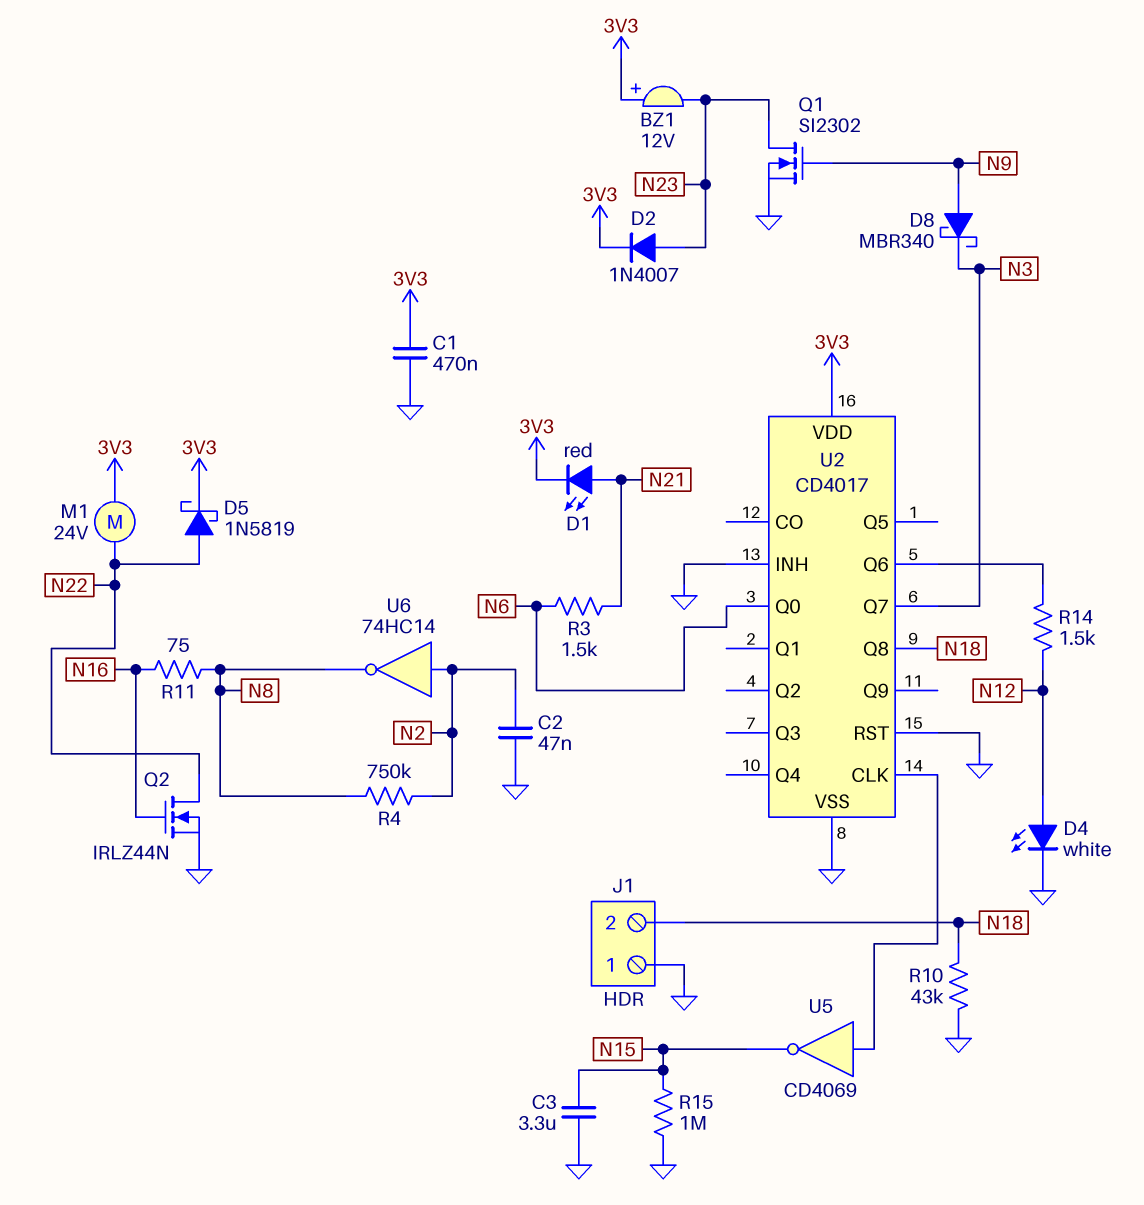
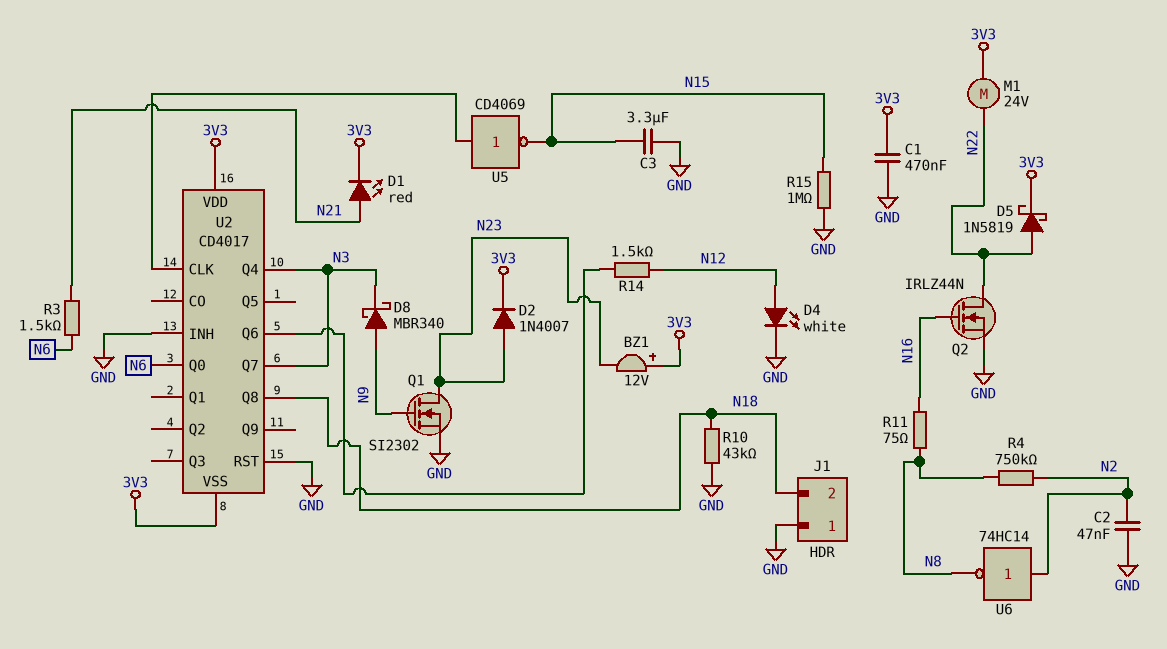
U2 pin Q4: none -> N3
U2 pin VSS: GND -> 3V3

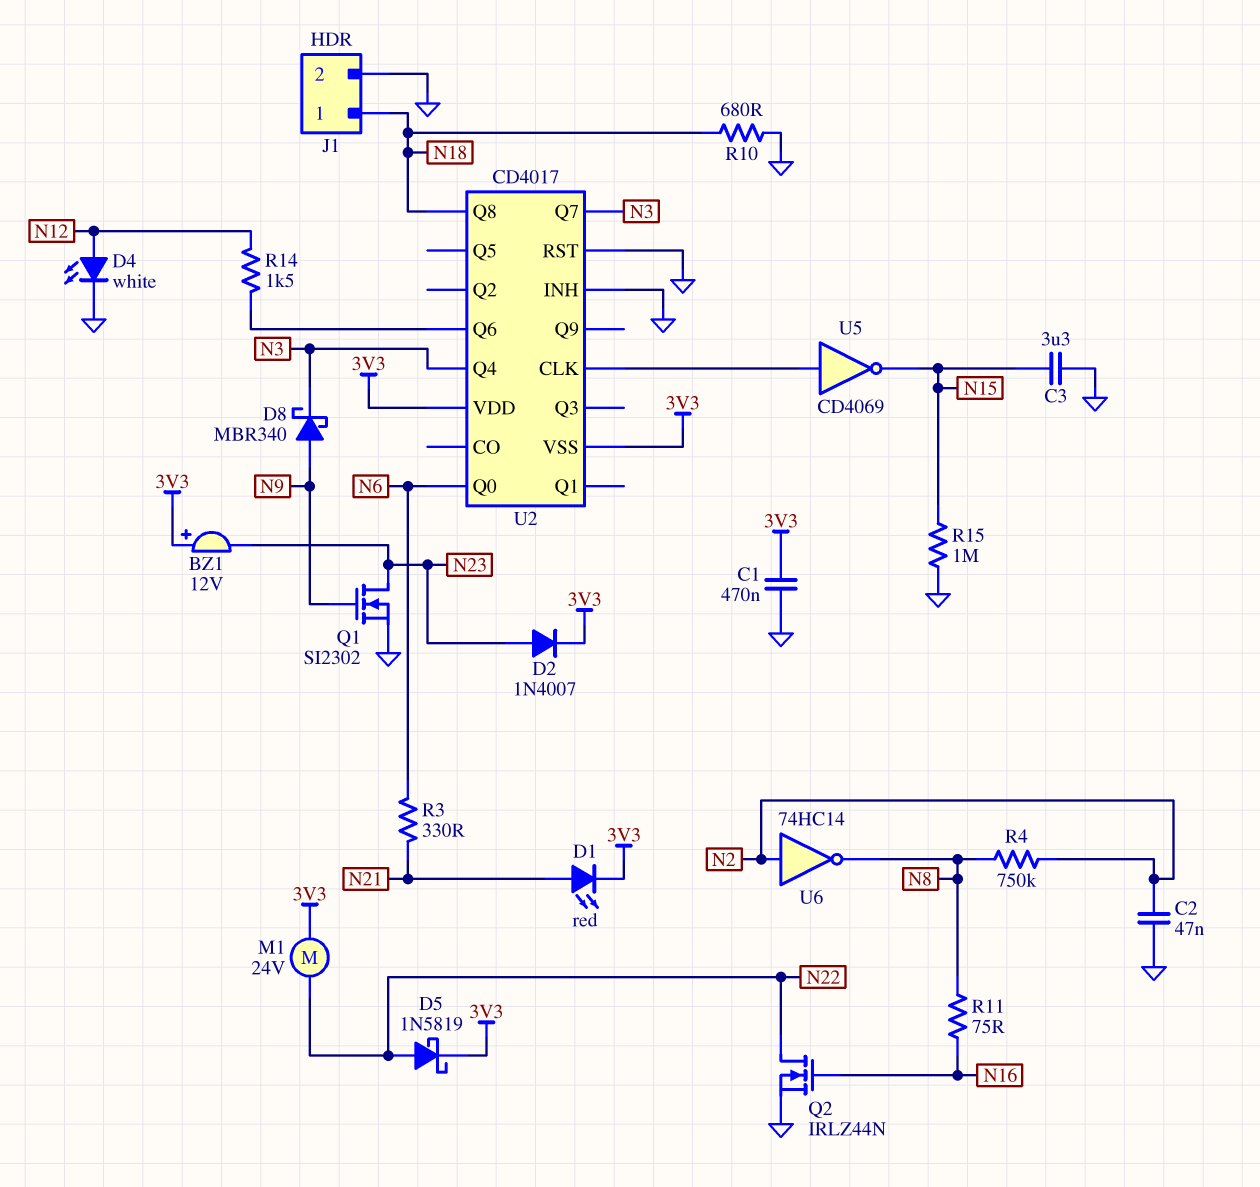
J1 pin 1: GND -> N18
J1 pin 2: N18 -> GND
R3: 1.5k (N6, N21) -> 330 (N6, N21)
R10: 43k (GND, N18) -> 680 (GND, N18)

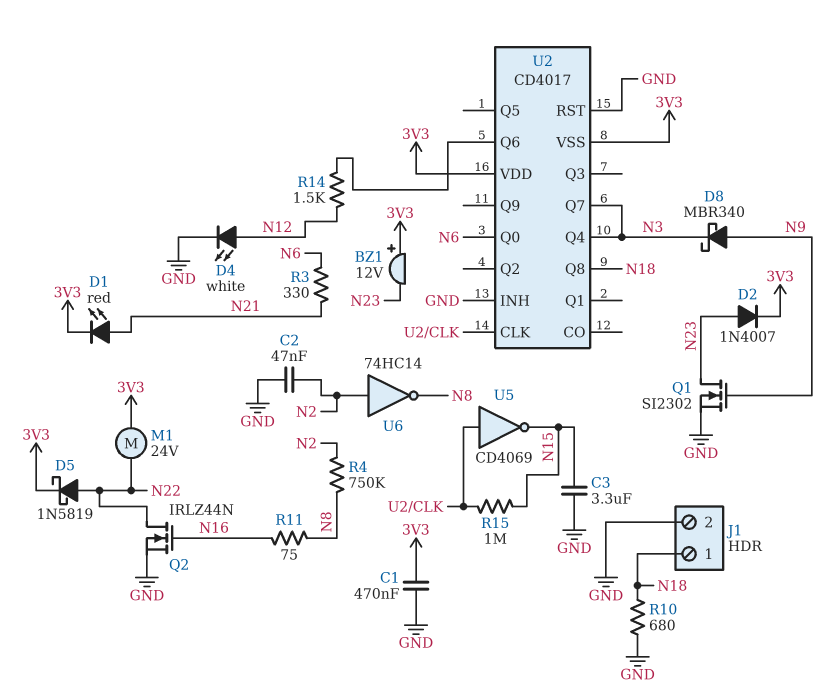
R15: 1M (GND, N15) -> 1M (N15, U2/CLK)

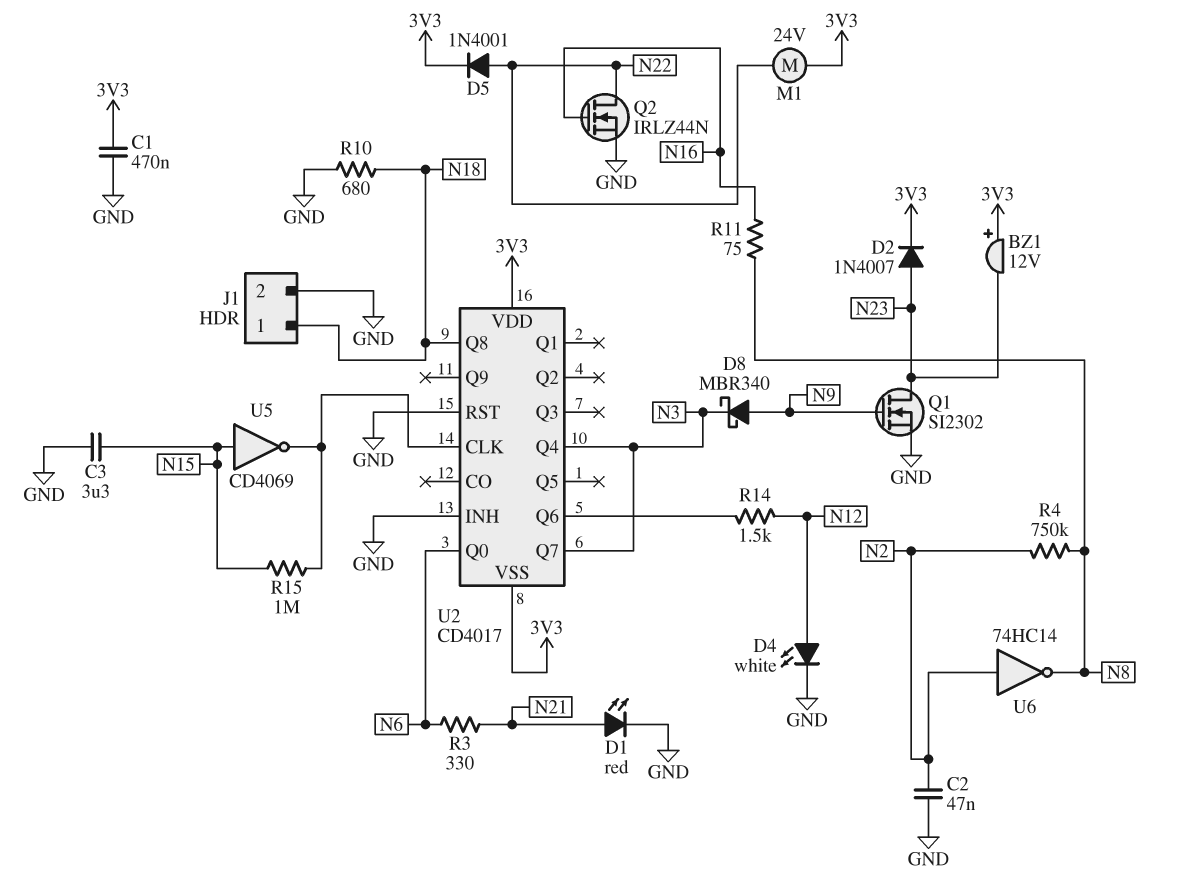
D1: LED red (A N21, K 3V3) -> LED red (A N21, K GND)
D5: schottky 1N5819 (A N22, K 3V3) -> diode 1N4001 (A N22, K 3V3)
U5: NOT CD4069 (in U2/CLK, out N15) -> NOT CD4069 (in N15, out U2/CLK)

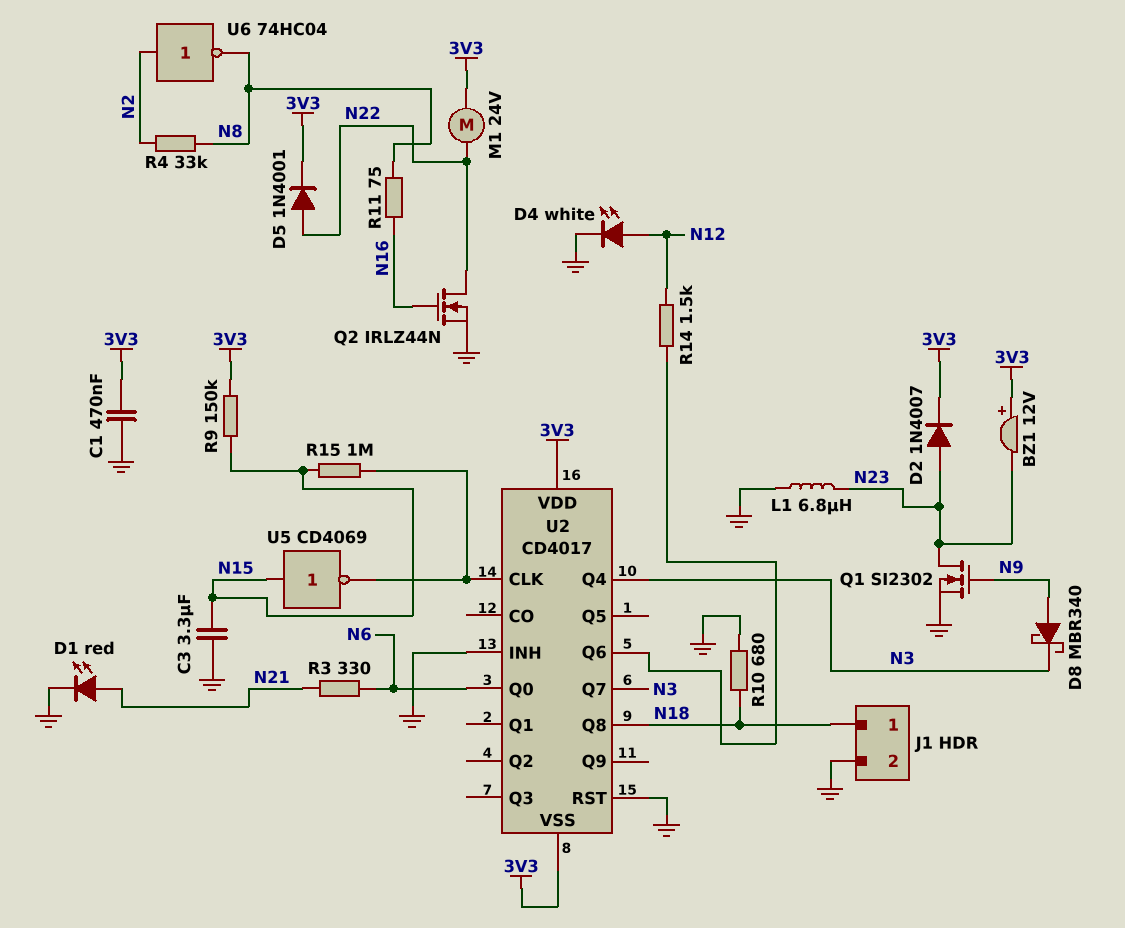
C2: 47nF (GND, N2) -> none
L1: none -> 6.8uH (GND, N23)
R4: 750k (N2, N8) -> 33k (N2, N8)
R9: none -> 150k (3V3, N15)
U6: NOT 74HC14 (in N2, out N8) -> NOT 74HC04 (in N2, out N8)

